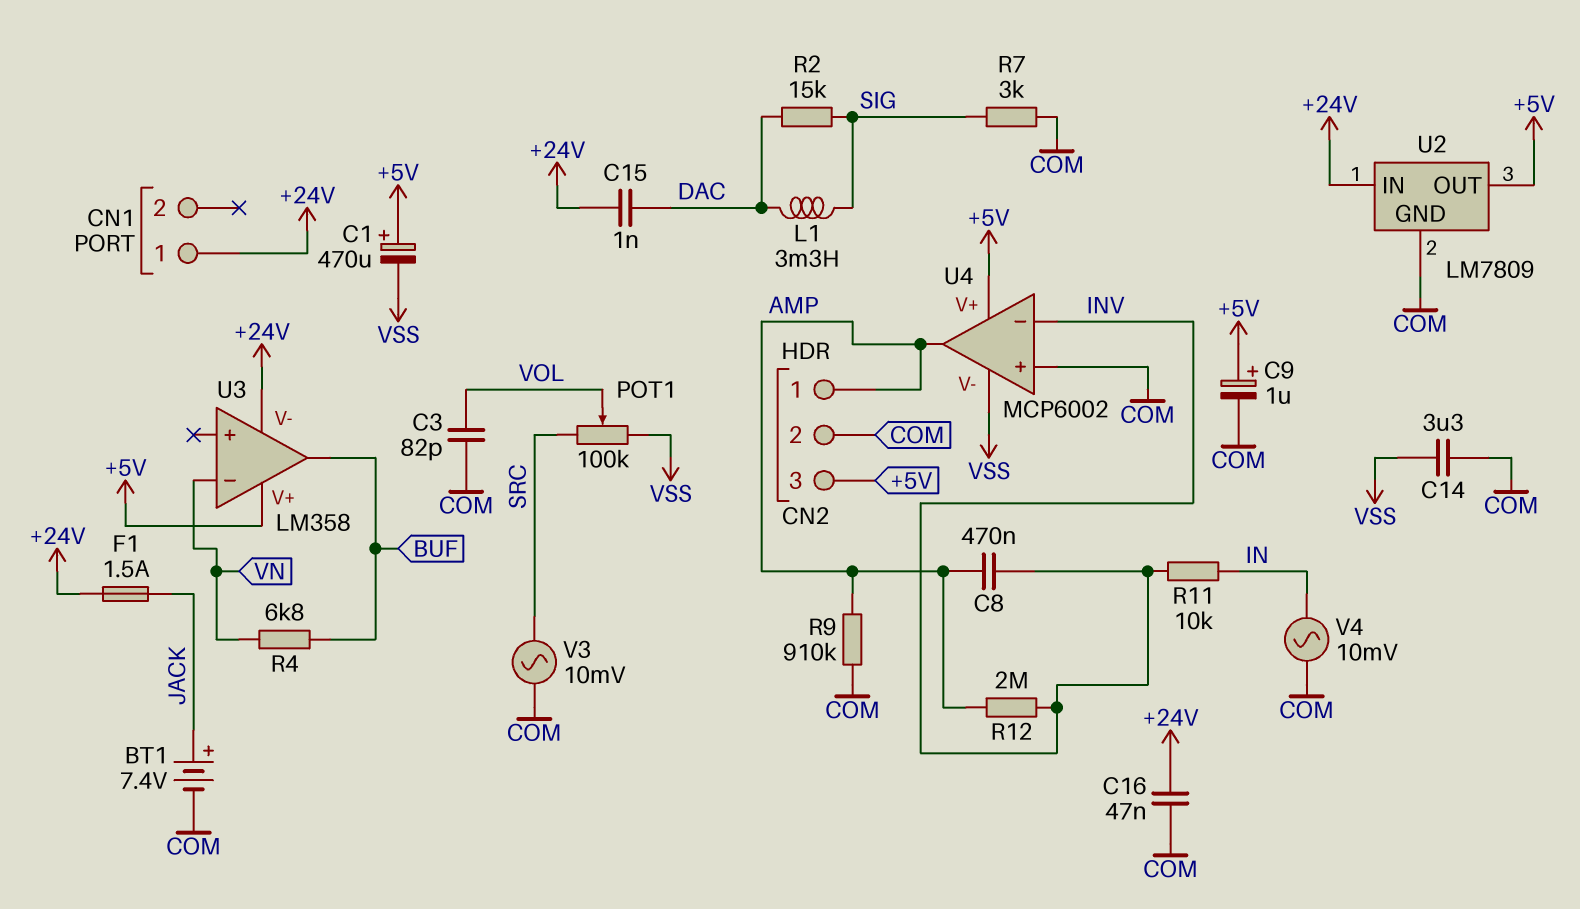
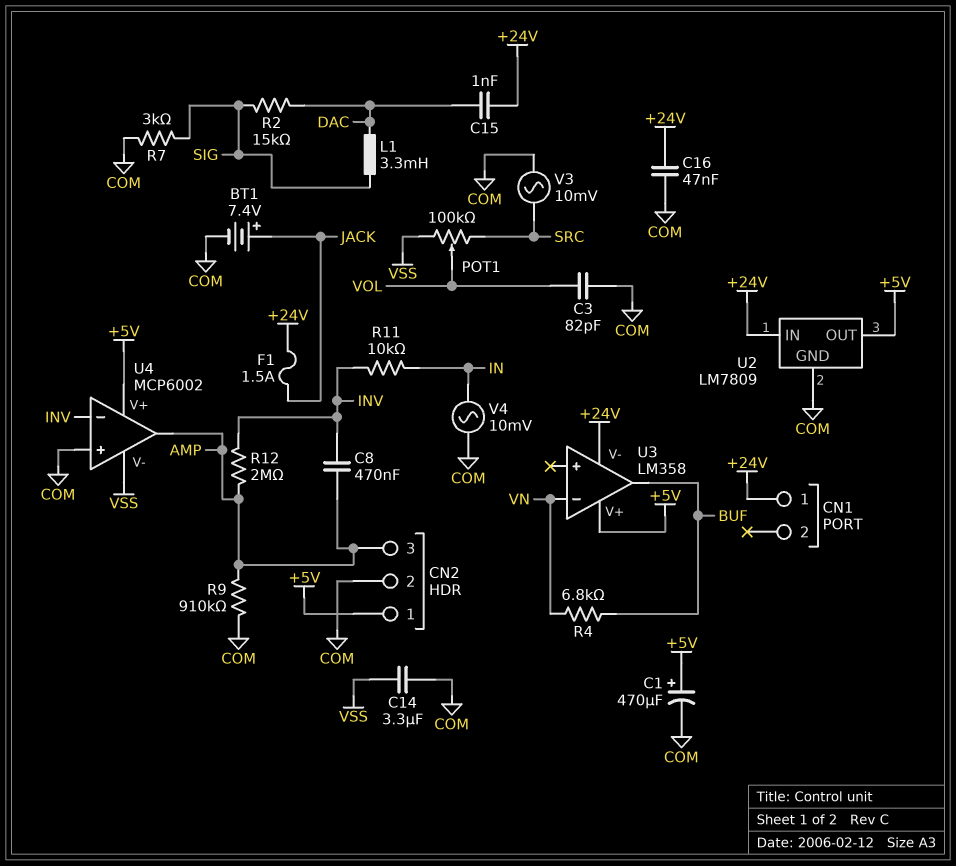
C1: 470uF (plus +5V, minus VSS) -> 470uF (plus +5V, minus COM)
C9: 1uF (plus +5V, minus COM) -> none
CN2 pin 1: AMP -> +5V
CN2 pin 3: +5V -> AMP

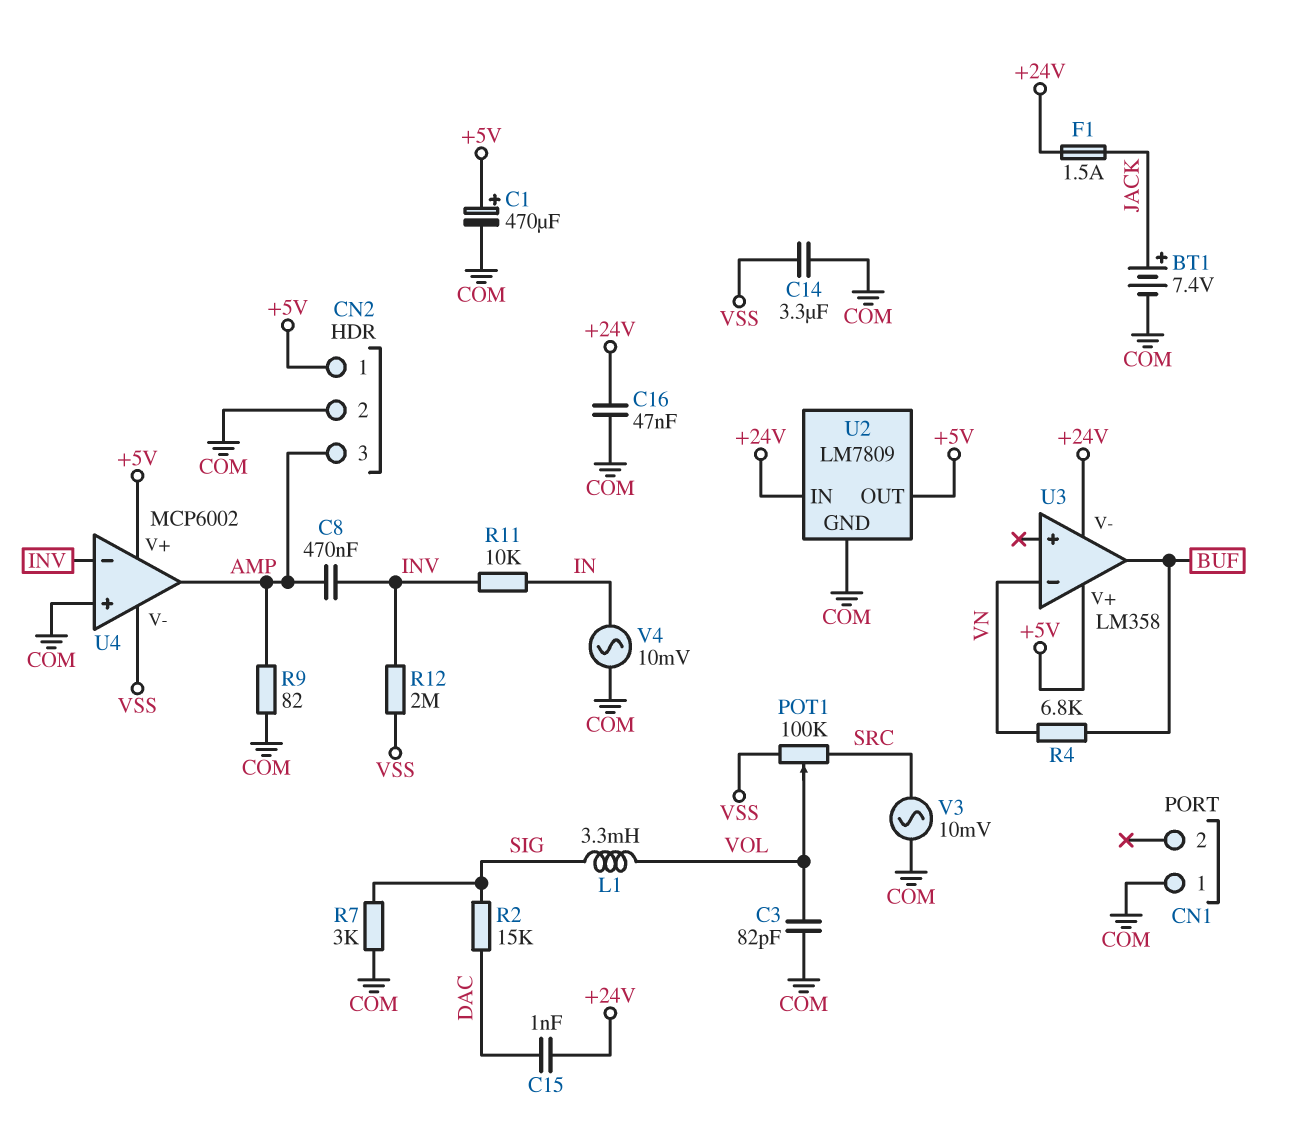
CN1 pin 1: +24V -> COM
L1: 3.3mH (DAC, SIG) -> 3.3mH (SIG, VOL)
R9: 910k (AMP, COM) -> 82 (AMP, COM)
R12: 2M (AMP, INV) -> 2M (INV, VSS)

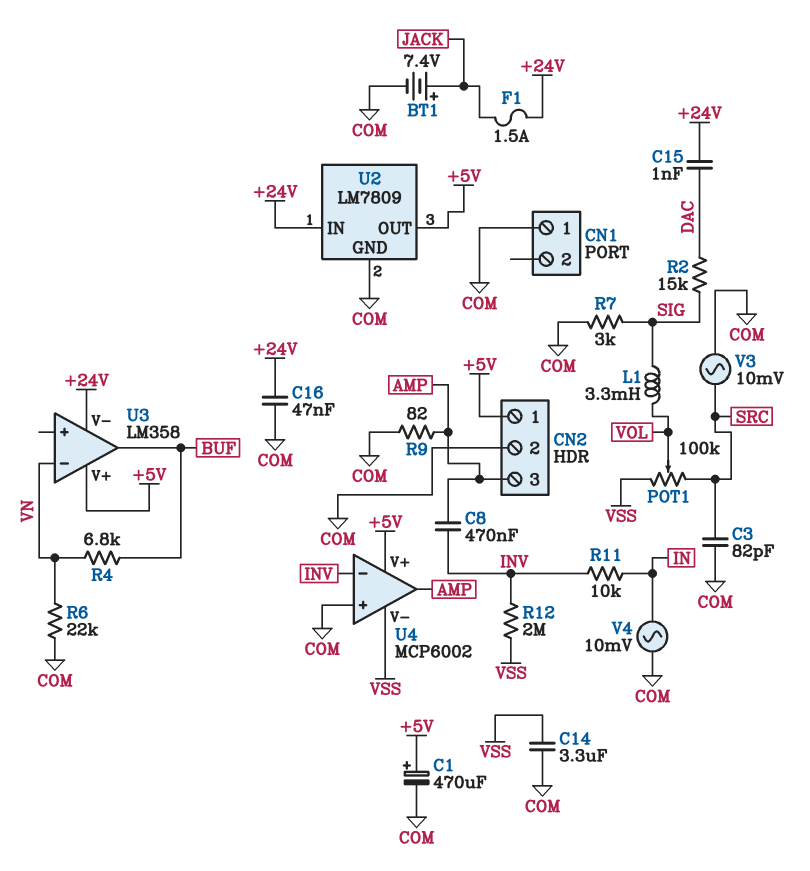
C3: 82pF (COM, VOL) -> 82pF (COM, SRC)
R6: none -> 22k (COM, VN)

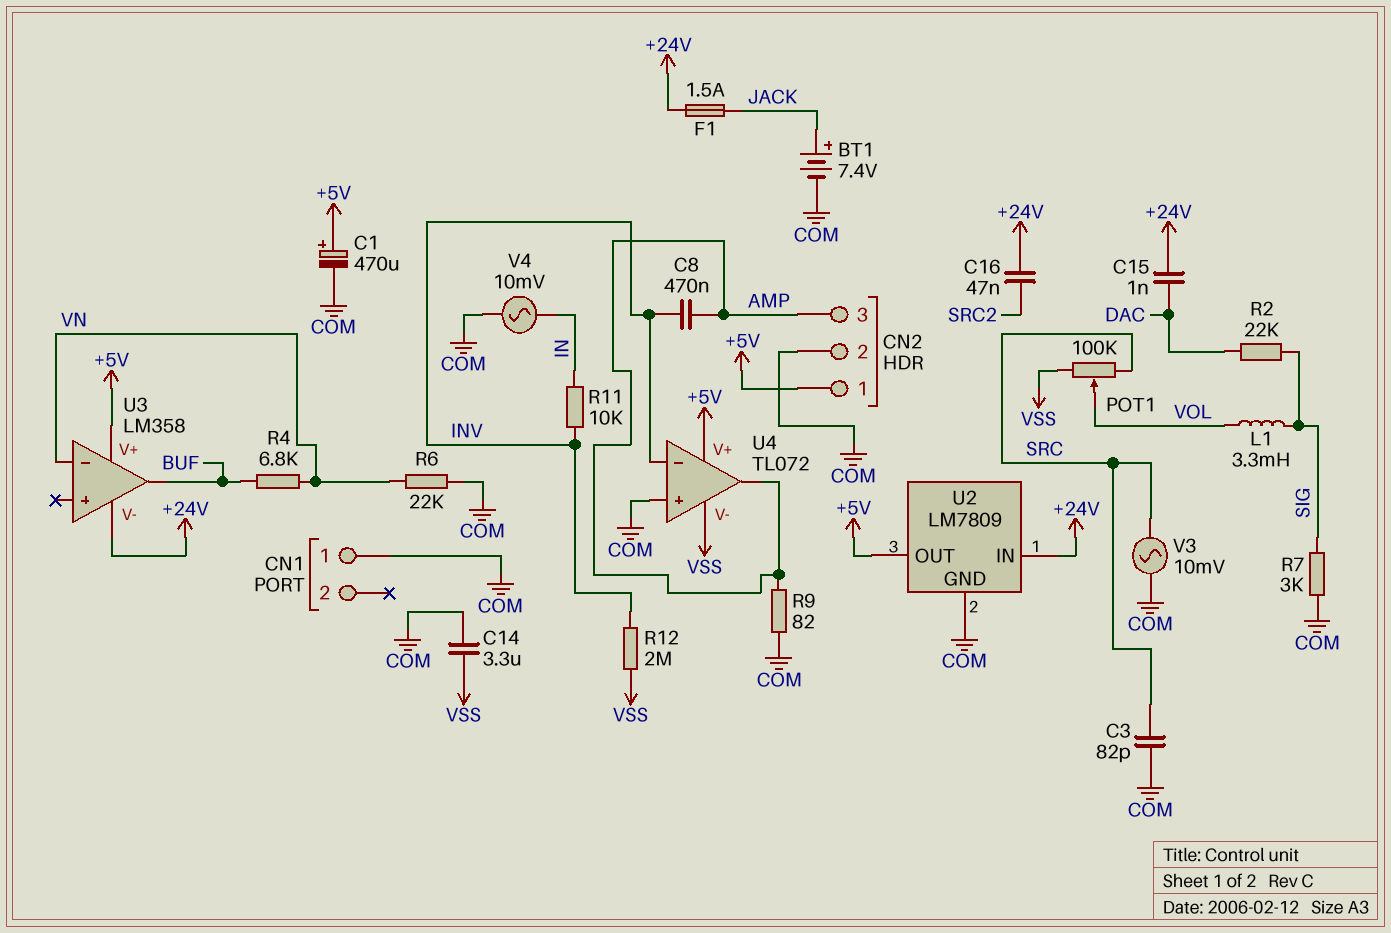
C16: 47nF (+24V, COM) -> 47nF (+24V, SRC2)
R2: 15k (DAC, SIG) -> 22k (DAC, SIG)
U4: MCP6002 -> TL072

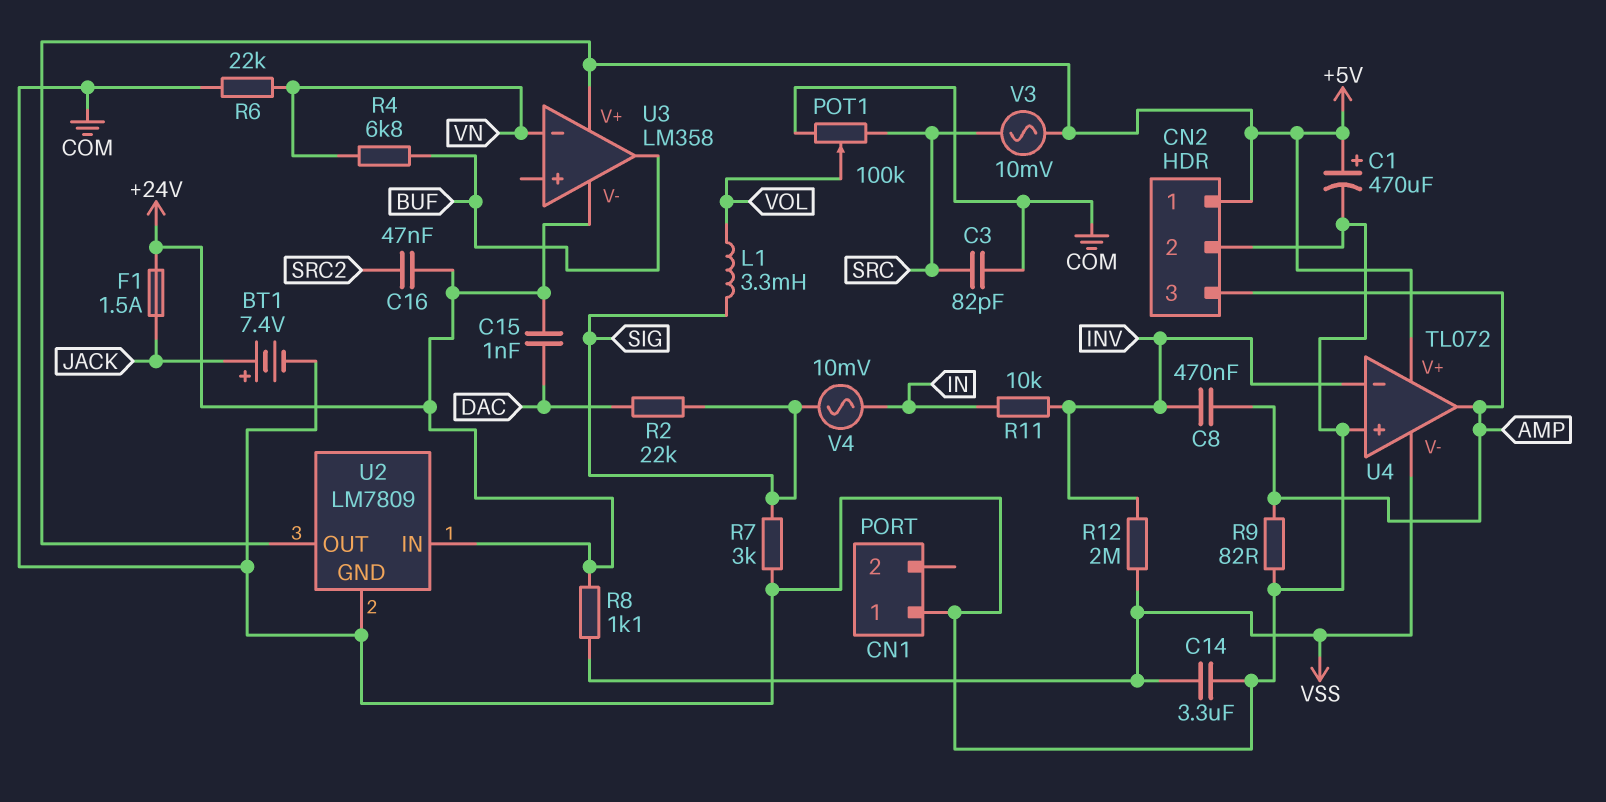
POT1: 100k (SRC, VSS, wiper VOL) -> 100k (COM, SRC, wiper VOL)
R8: none -> 1.1k (+24V, VSS)
V3: AC 10mV (COM, SRC) -> AC 10mV (+5V, SRC)
V4: AC 10mV (COM, IN) -> AC 10mV (IN, SIG)

